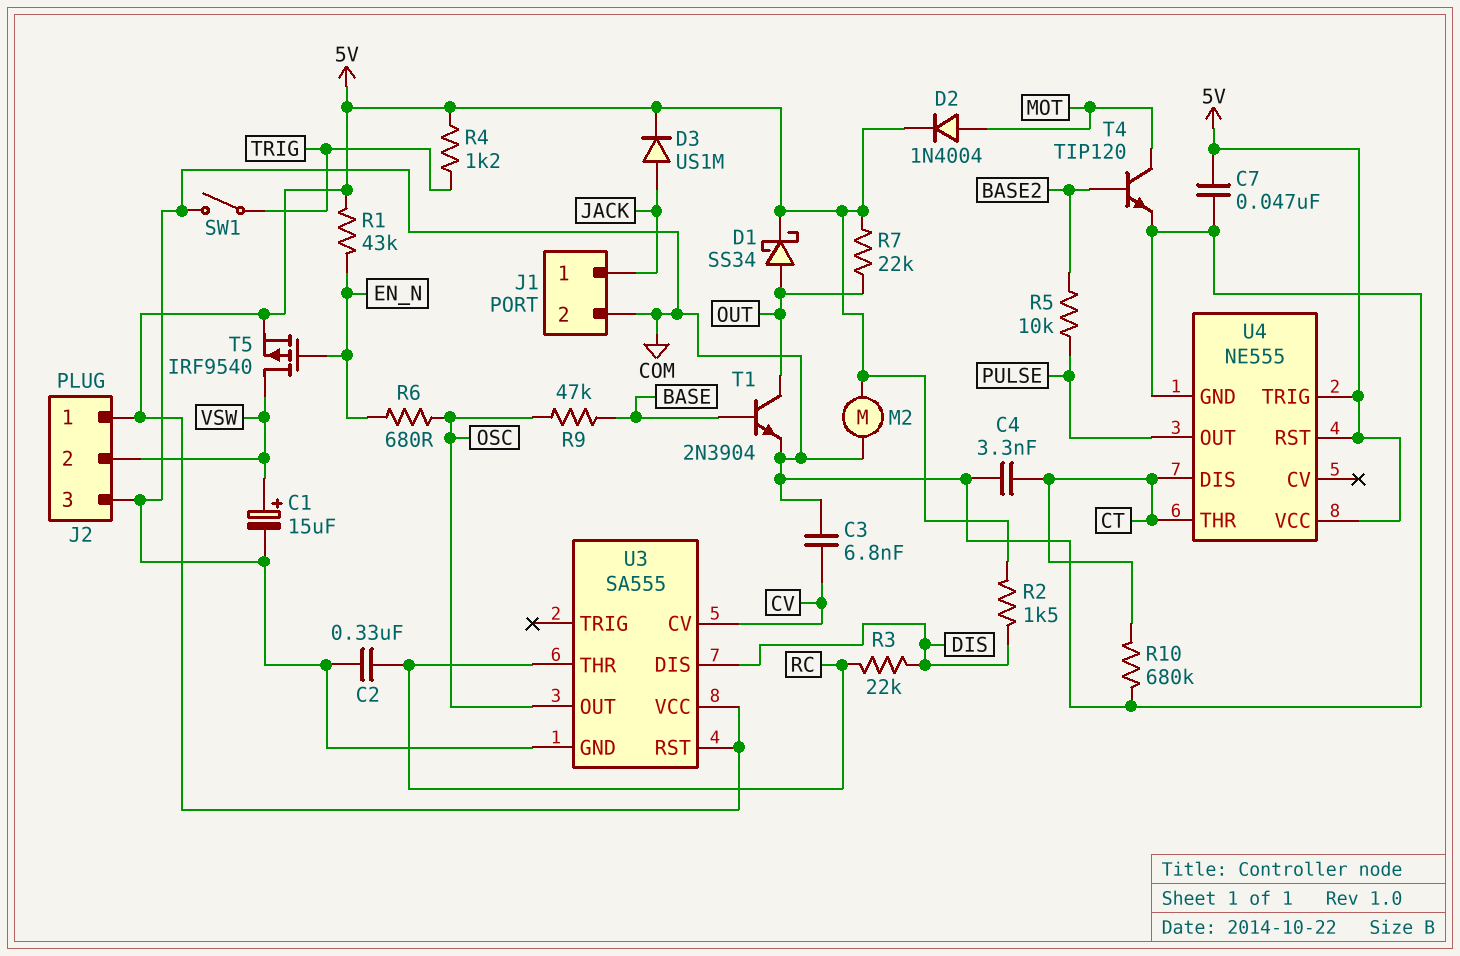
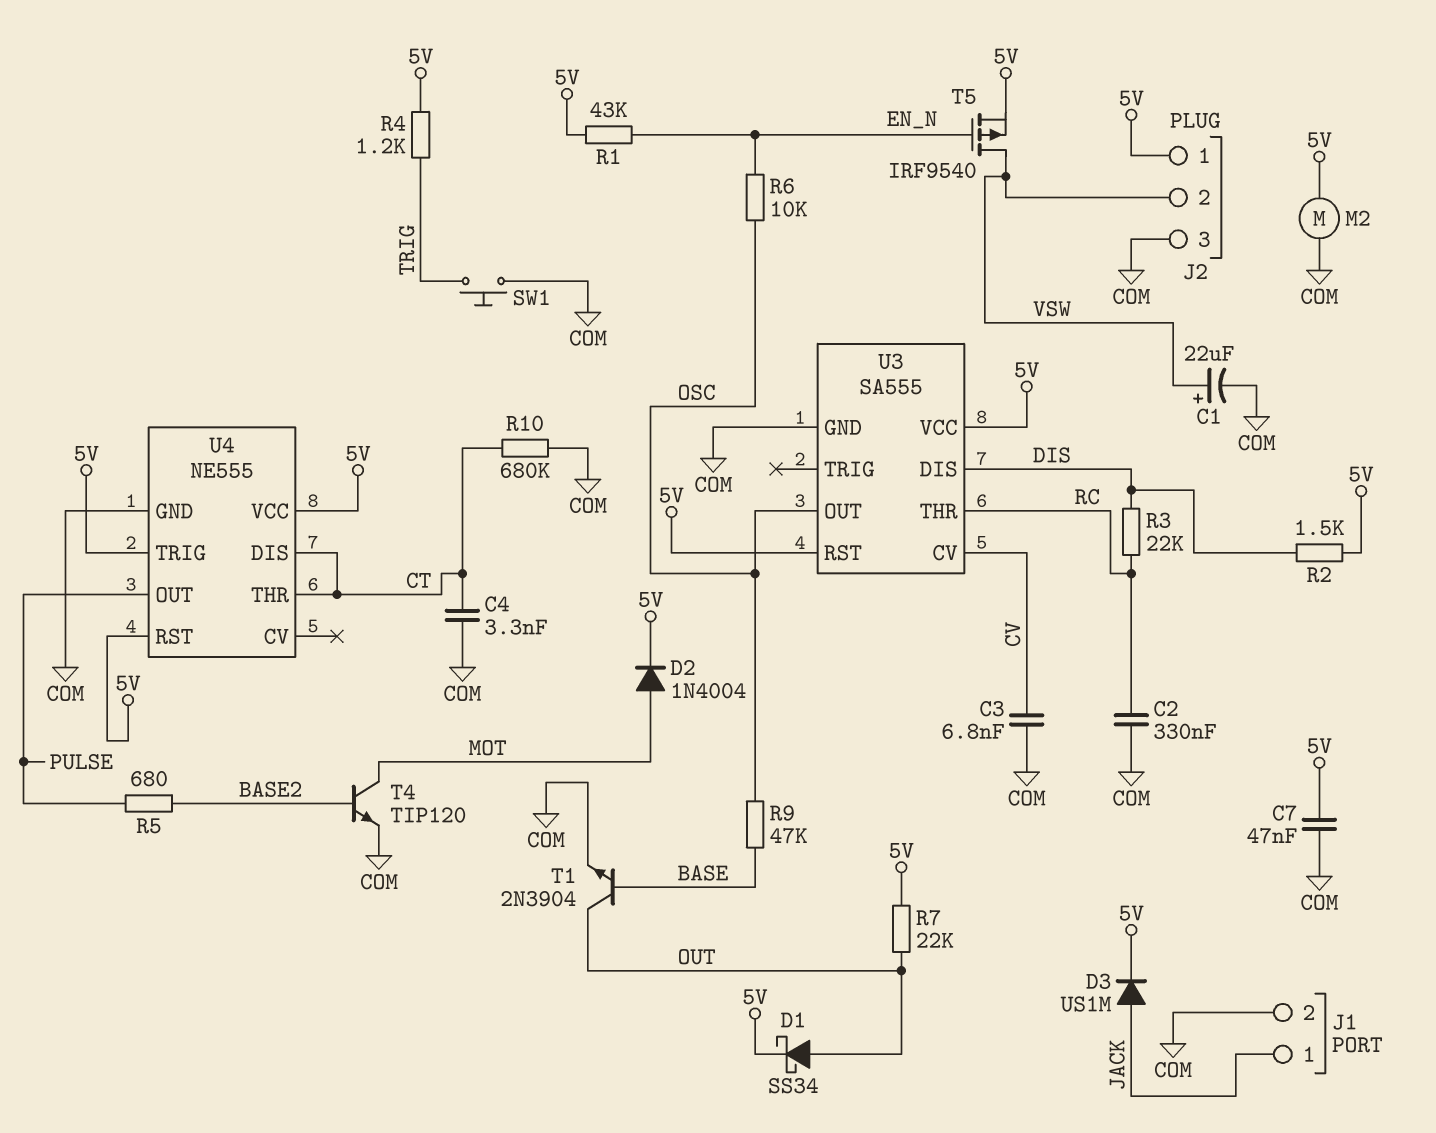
C1: 15uF (plus VSW, minus COM) -> 22uF (plus VSW, minus COM)
R5: 10k (BASE2, PULSE) -> 680 (BASE2, PULSE)
R6: 680 (EN_N, OSC) -> 10k (EN_N, OSC)
SW1: switch (COM, TRIG) -> button (COM, TRIG)

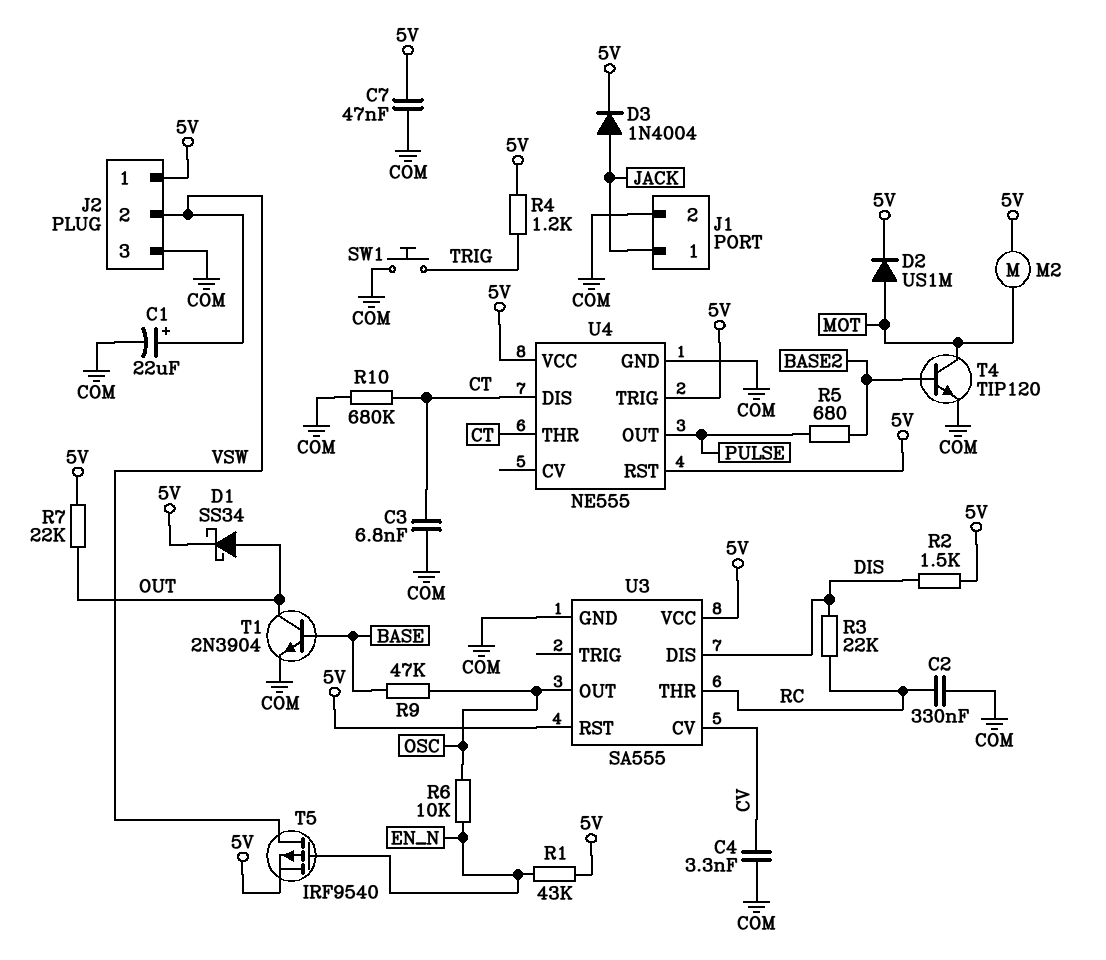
C3: 6.8nF (COM, CV) -> 6.8nF (COM, CT)
C4: 3.3nF (COM, CT) -> 3.3nF (COM, CV)
D2: diode 1N4004 (A MOT, K 5V) -> diode US1M (A MOT, K 5V)
D3: diode US1M (A JACK, K 5V) -> diode 1N4004 (A JACK, K 5V)
M2: motor (5V, COM) -> motor (5V, MOT)

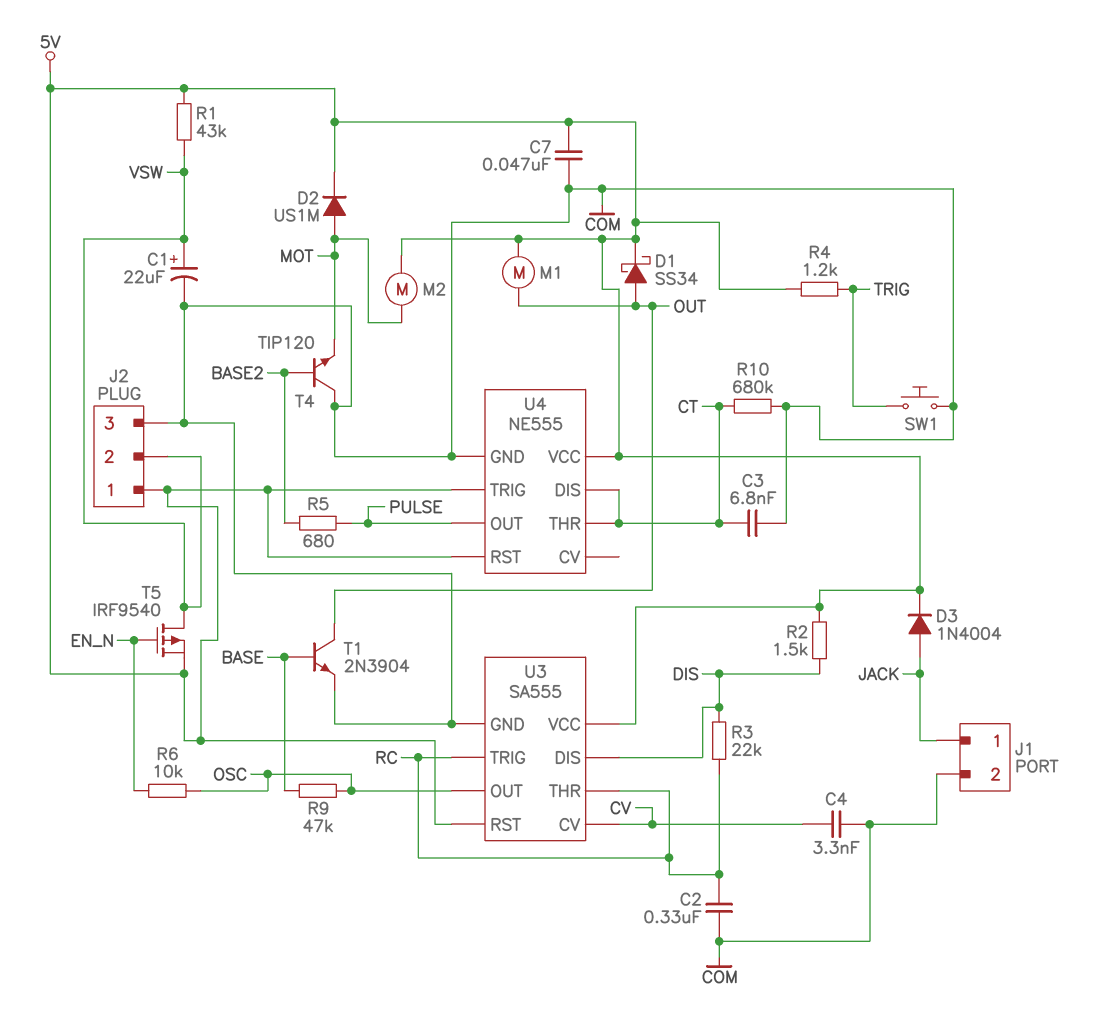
M1: none -> motor (5V, OUT)
R1: 43k (5V, EN_N) -> 43k (5V, VSW)
R7: 22k (5V, OUT) -> none
T4: NPN TIP120 (B BASE2, C MOT, E COM) -> NPN TIP120 (B BASE2, C COM, E MOT)
U3 pin TRIG: none -> RC

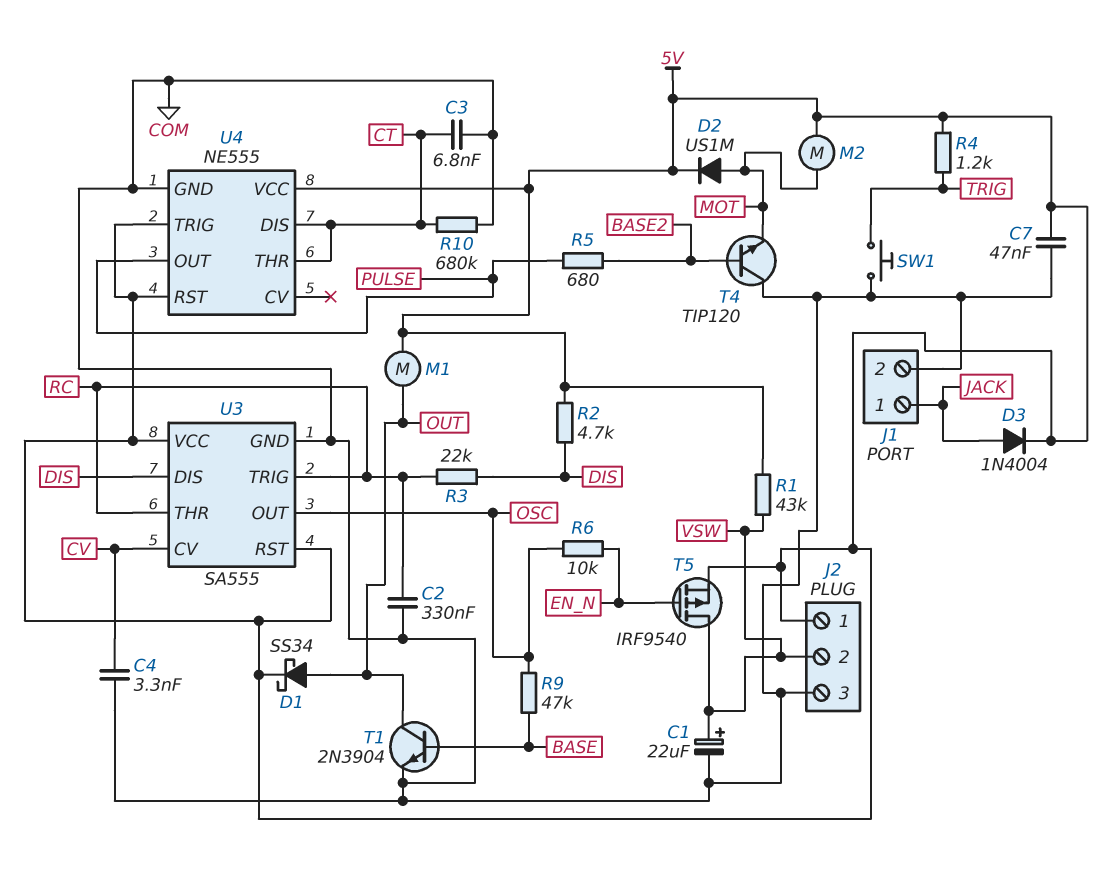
R2: 1.5k (5V, DIS) -> 4.7k (5V, DIS)

